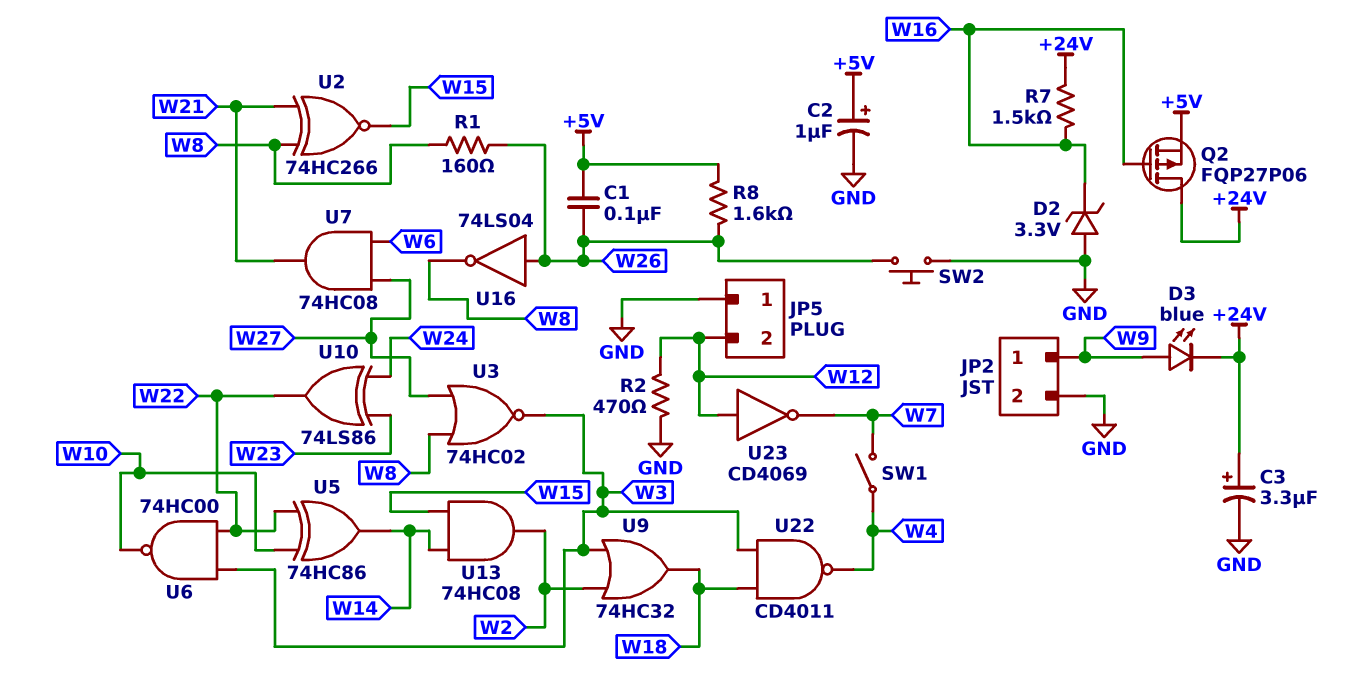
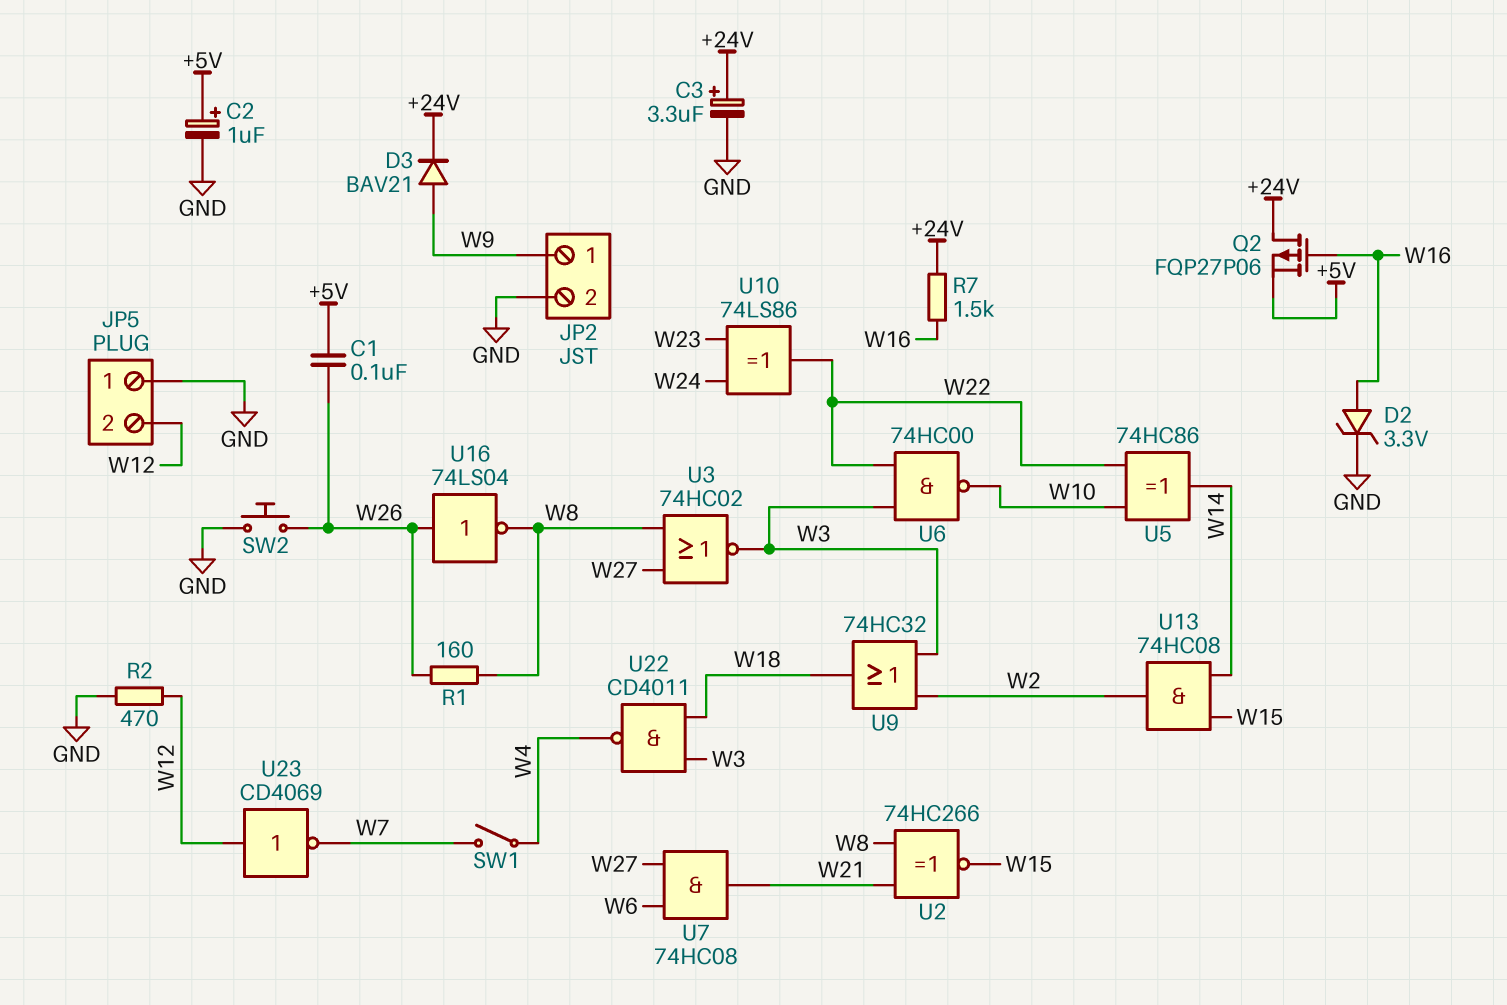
D2: zener 3.3V (A GND, K W16) -> zener 3.3V (A W16, K GND)
D3: LED blue (A W9, K +24V) -> diode BAV21 (A W9, K +24V)
R8: 1.6k (+5V, W26) -> none

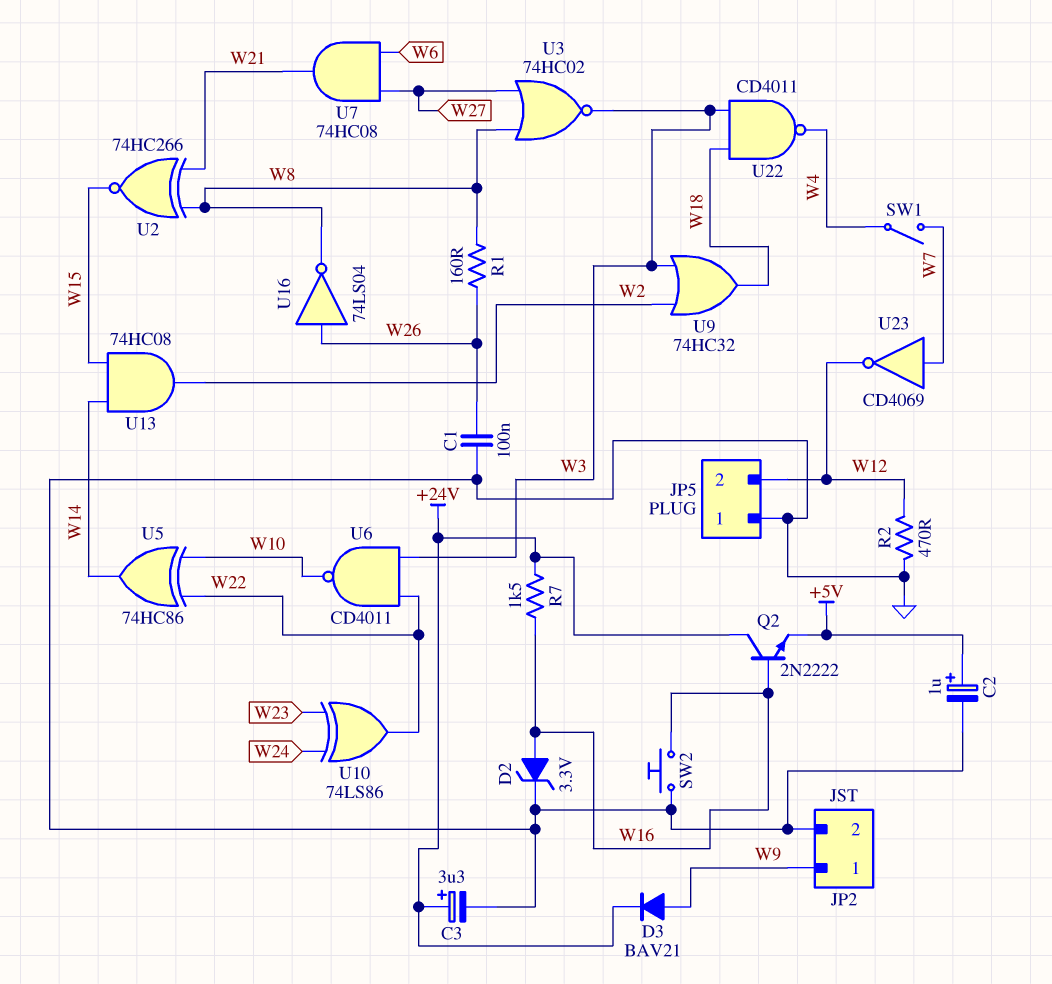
C1: 100nF (+5V, W26) -> 100nF (GND, W26)
Q2: PMOS FQP27P06 (G W16, D +24V, S +5V) -> NPN 2N2222 (B W16, C +24V, E +5V)
SW2: button (GND, W26) -> button (GND, W16)
U6: NAND 74HC00 (in W3, in W22, out W10) -> NAND CD4011 (in W3, in W22, out W10)
U23: NOT CD4069 (in W12, out W7) -> NOT CD4069 (in W7, out W12)

